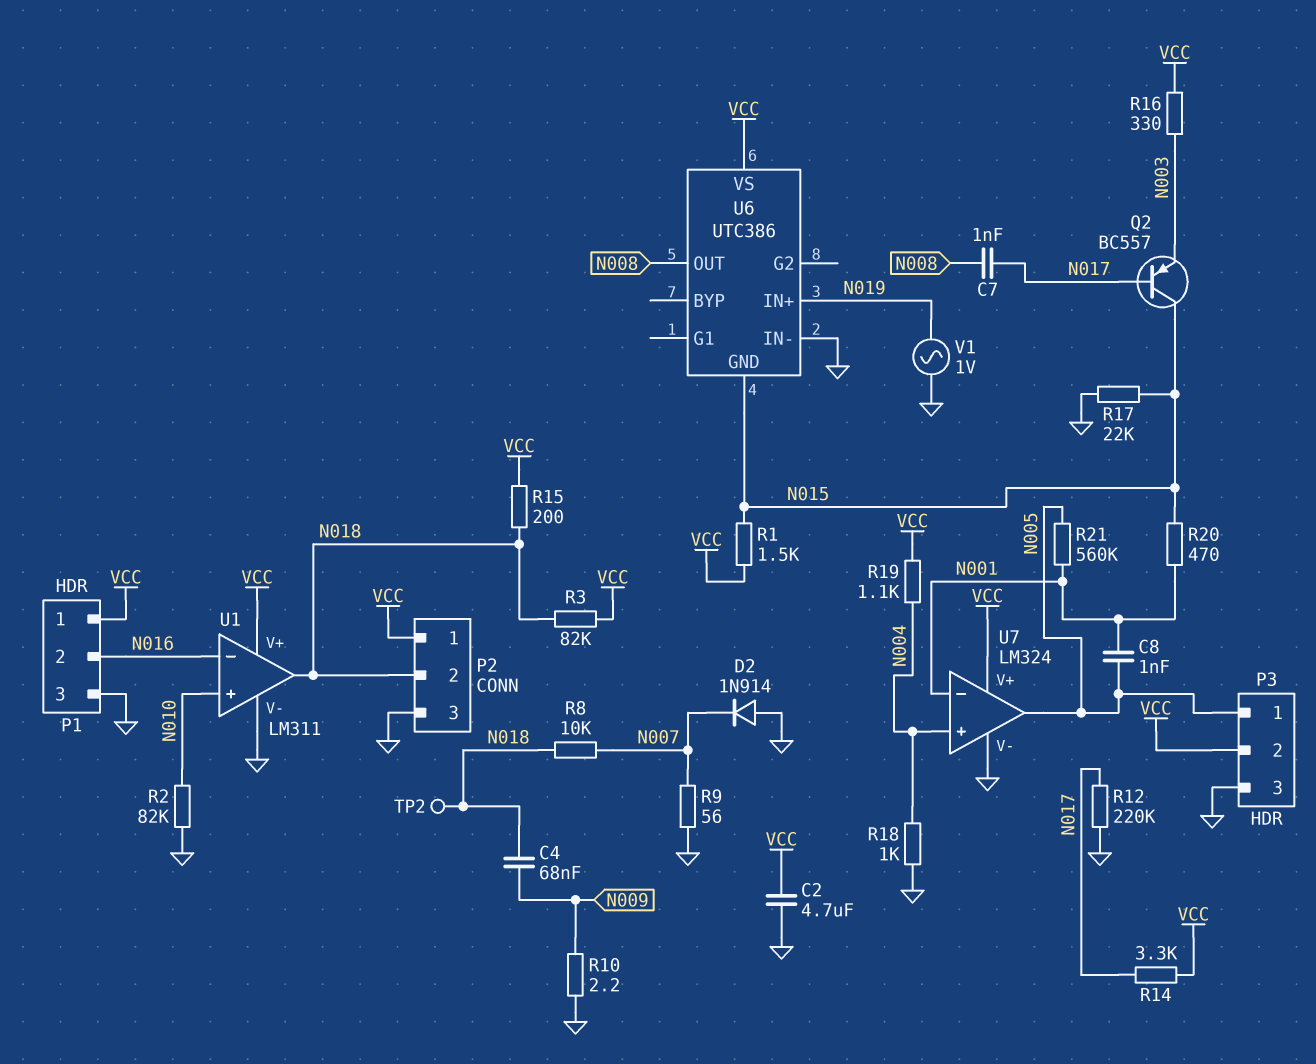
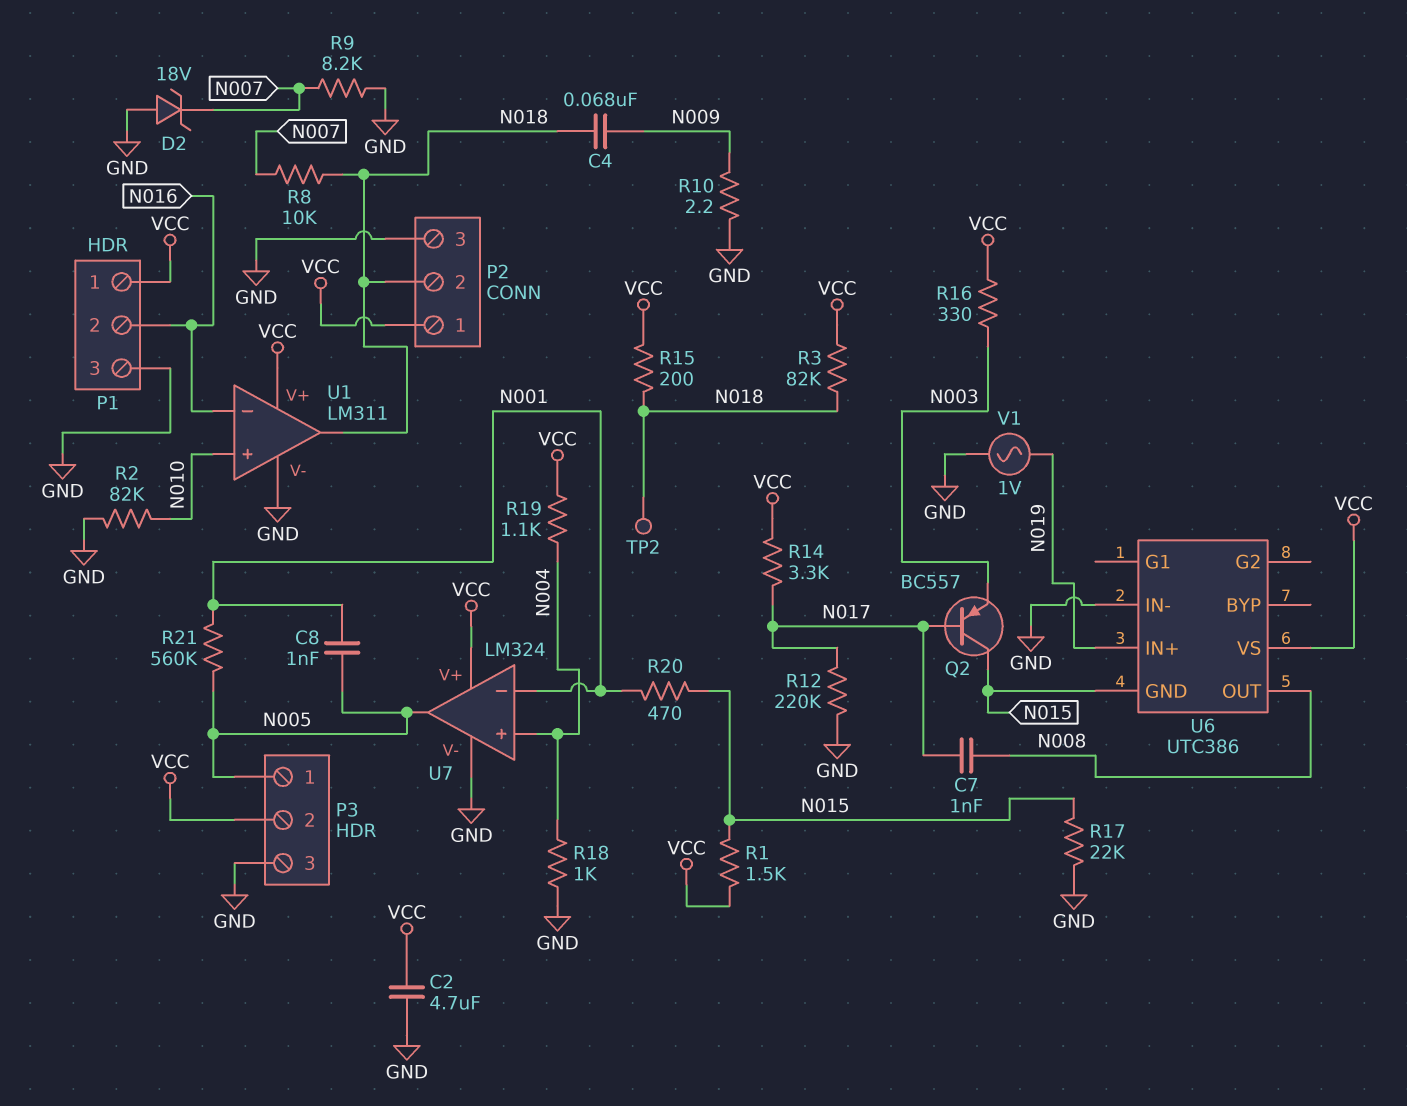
D2: diode 1N914 (A GND, K N007) -> zener 18V (A GND, K N007)
R9: 56 (GND, N007) -> 8.2k (GND, N007)

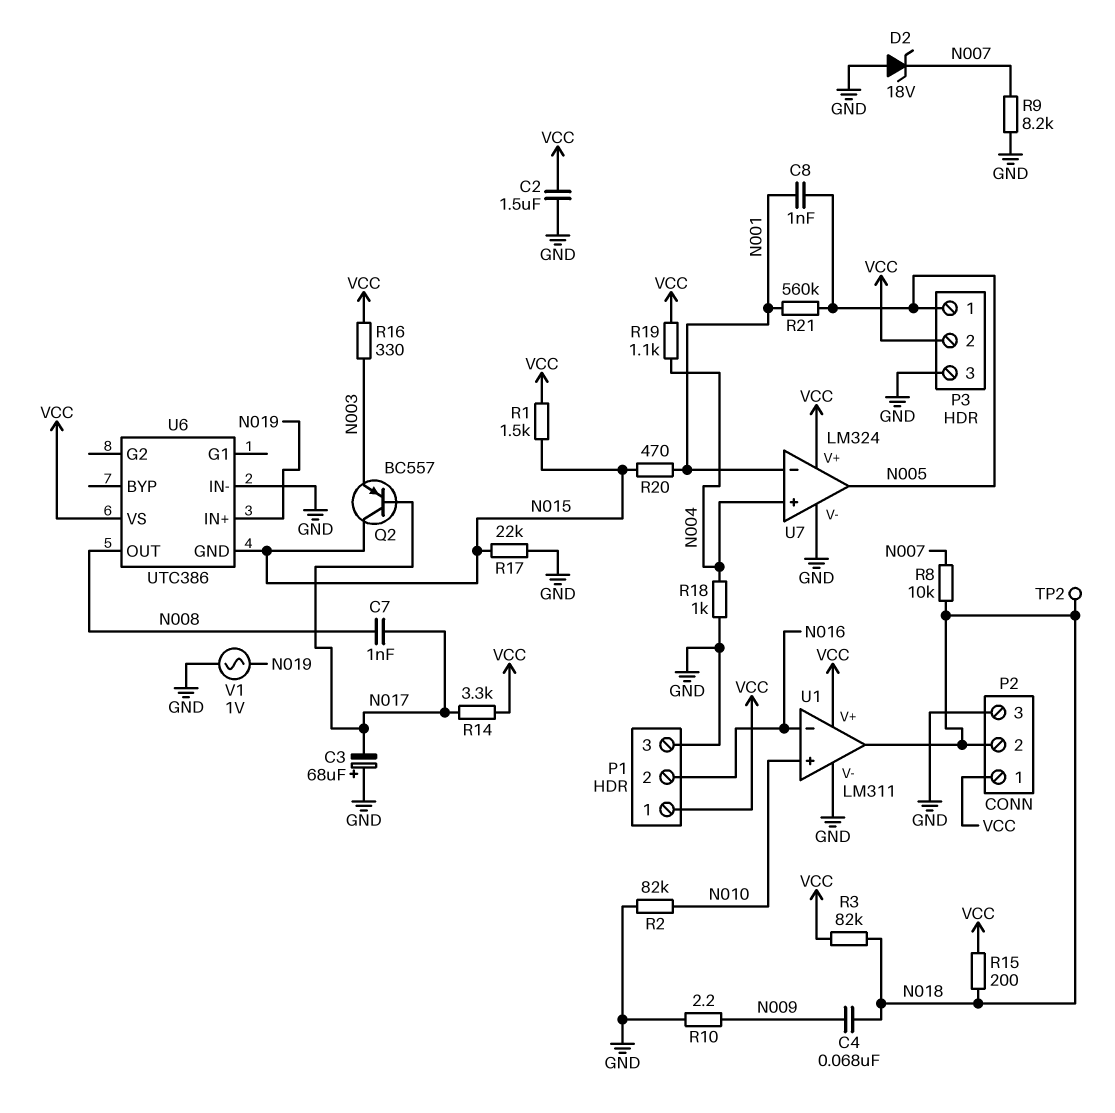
C2: 4.7uF (GND, VCC) -> 1.5uF (GND, VCC)
C3: none -> 68uF (plus GND, minus N017)
R12: 220k (GND, N017) -> none

